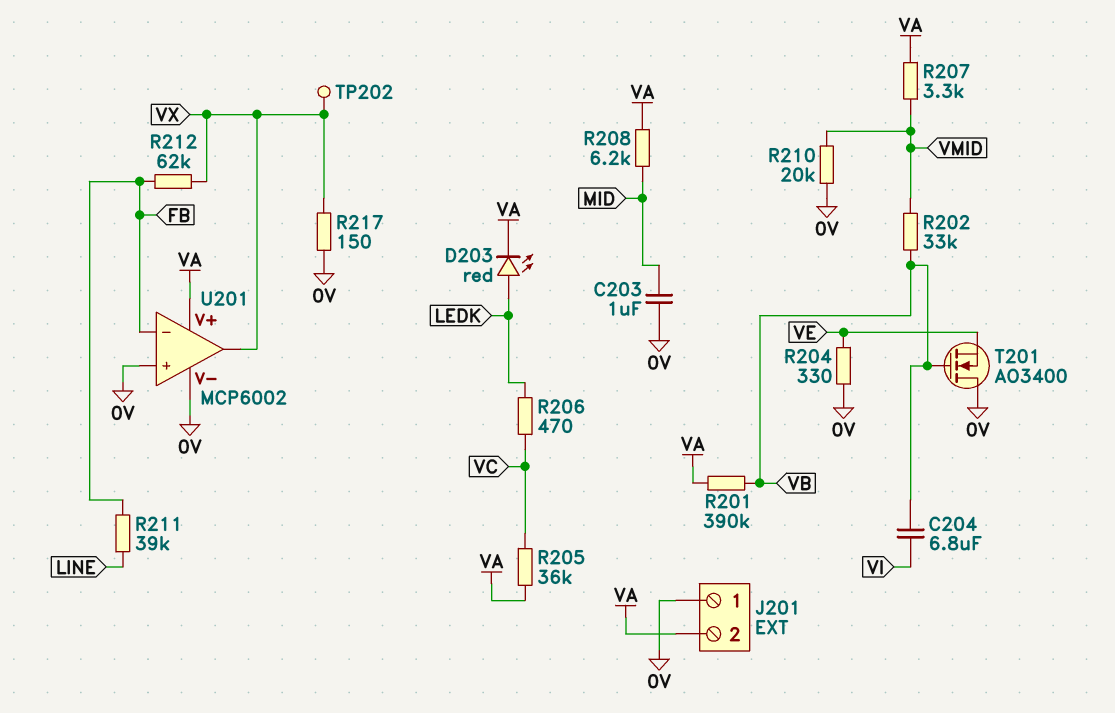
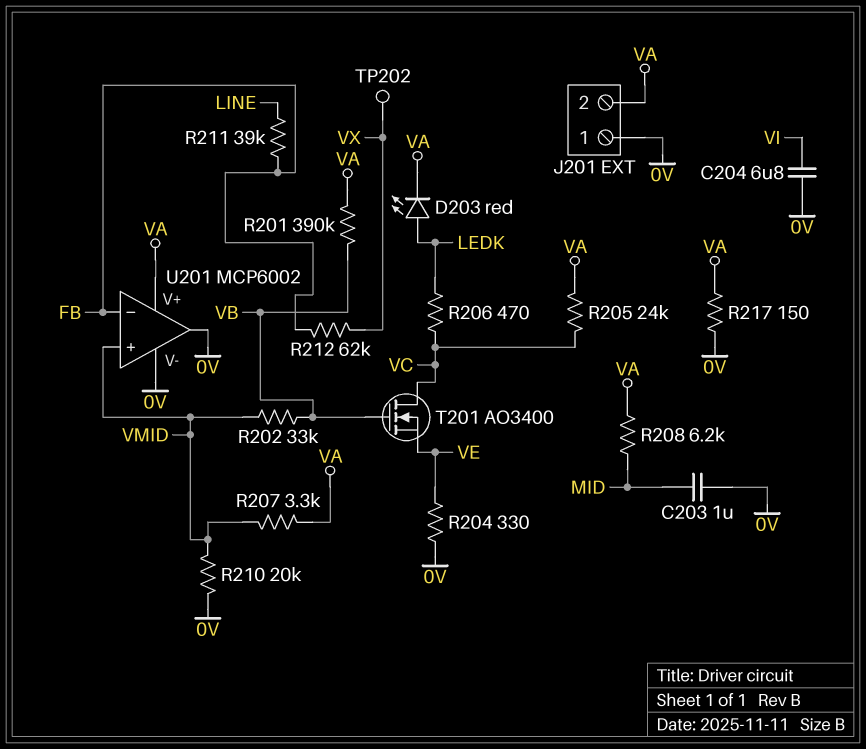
C204: 6.8uF (VB, VI) -> 6.8uF (0V, VI)
R205: 36k (VA, VC) -> 24k (VA, VC)
R217: 150 (0V, VX) -> 150 (0V, VA)
T201: NMOS AO3400 (G VB, D 0V, S VE) -> NMOS AO3400 (G VB, D VC, S VE)
U201 pin in+: 0V -> VMID
U201 pin out: VX -> 0V

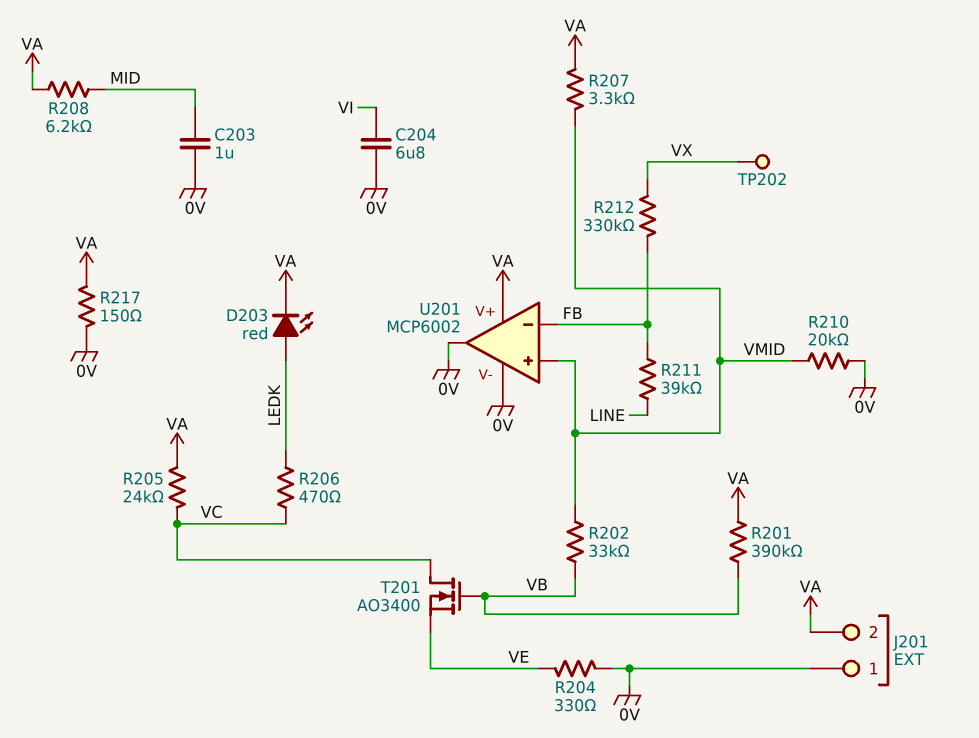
R212: 62k (FB, VX) -> 330k (FB, VX)

